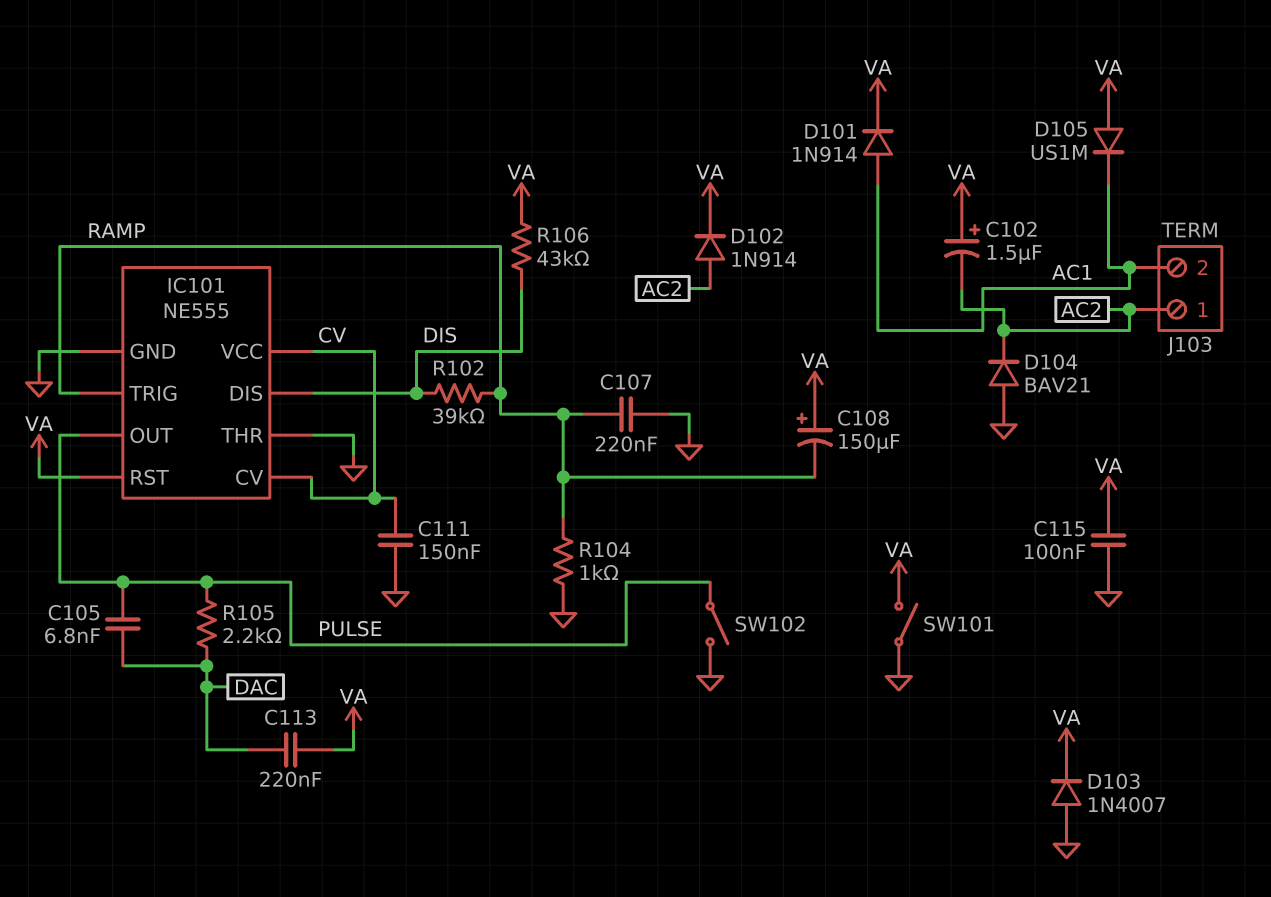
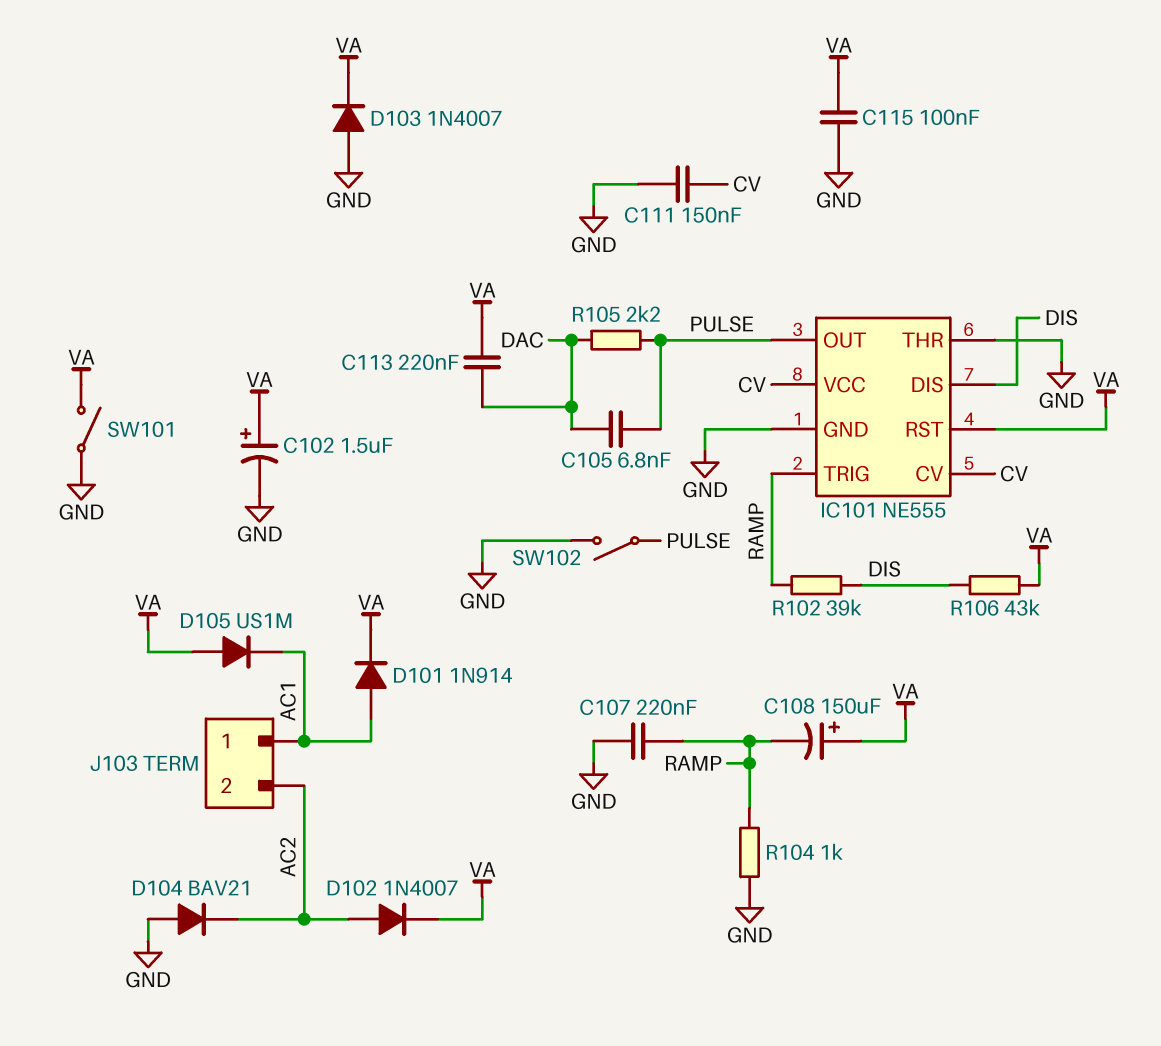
C102: 1.5uF (plus VA, minus AC2) -> 1.5uF (plus VA, minus GND)
D102: diode 1N914 (A AC2, K VA) -> diode 1N4007 (A AC2, K VA)
J103 pin 1: AC2 -> AC1
J103 pin 2: AC1 -> AC2

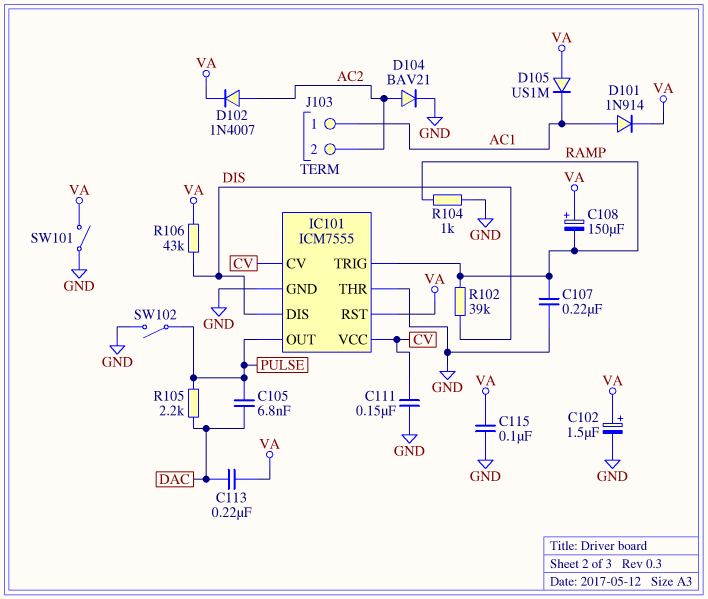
D103: diode 1N4007 (A GND, K VA) -> none
D104: diode BAV21 (A GND, K AC2) -> diode BAV21 (A AC2, K GND)
IC101: NE555 -> ICM7555

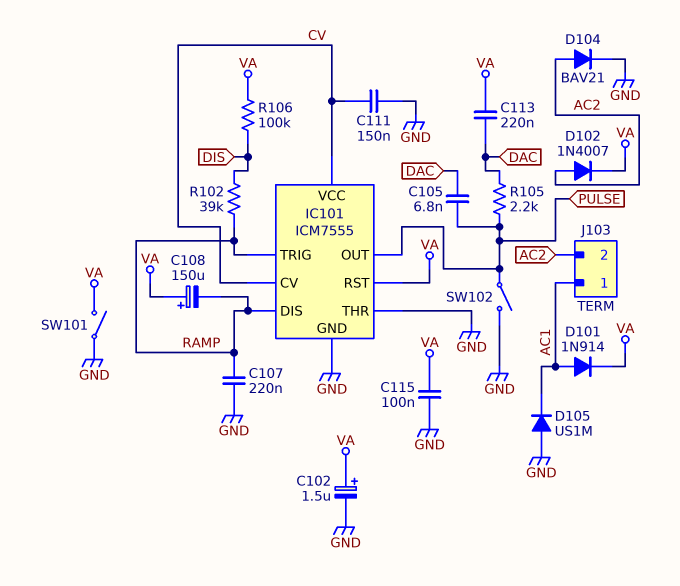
D105: diode US1M (A VA, K AC1) -> diode US1M (A GND, K AC1)
IC101 pin DIS: DIS -> RAMP
R104: 1k (GND, RAMP) -> none
R106: 43k (DIS, VA) -> 100k (DIS, VA)

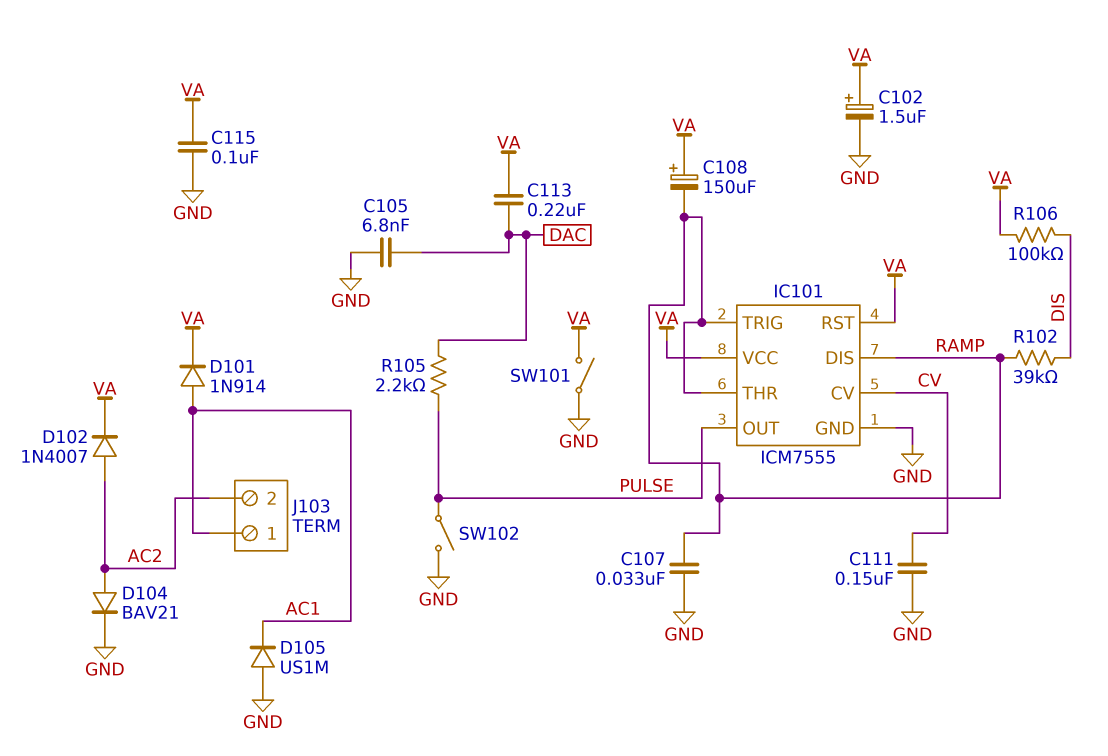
C105: 6.8nF (DAC, PULSE) -> 6.8nF (DAC, GND)
C107: 220nF (GND, RAMP) -> 33nF (GND, RAMP)
IC101 pin THR: GND -> RAMP
IC101 pin VCC: CV -> VA

